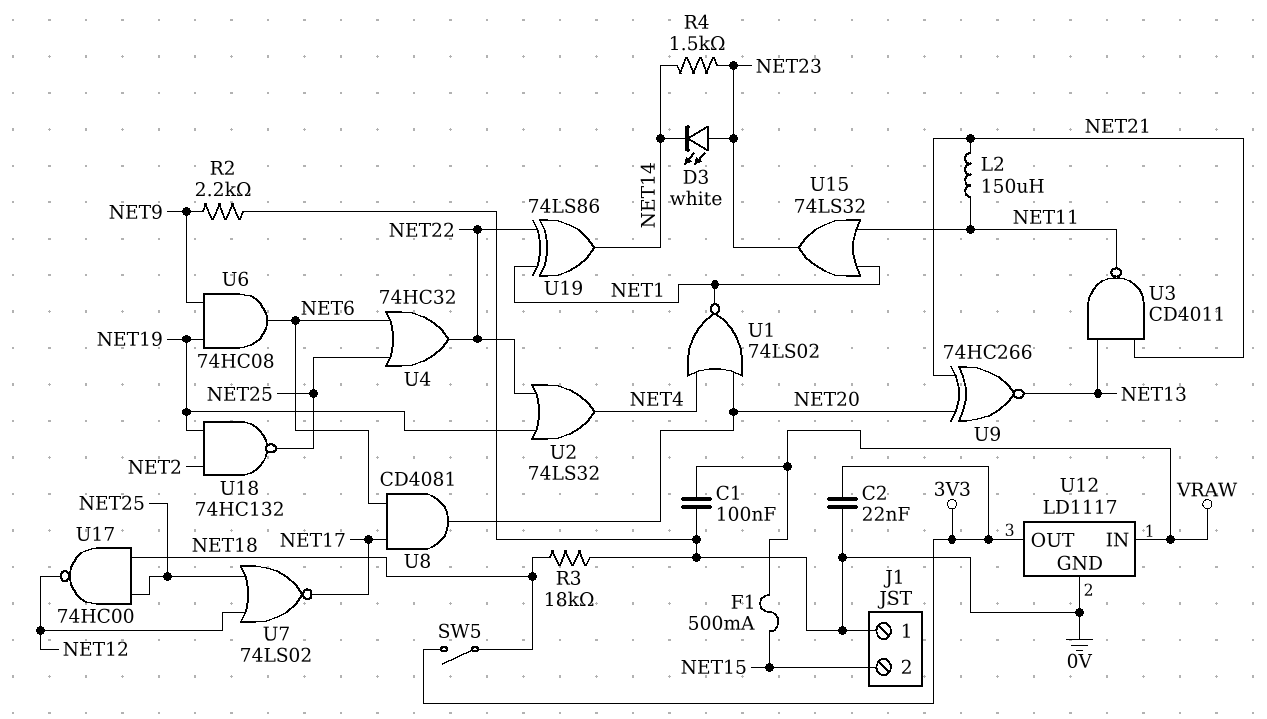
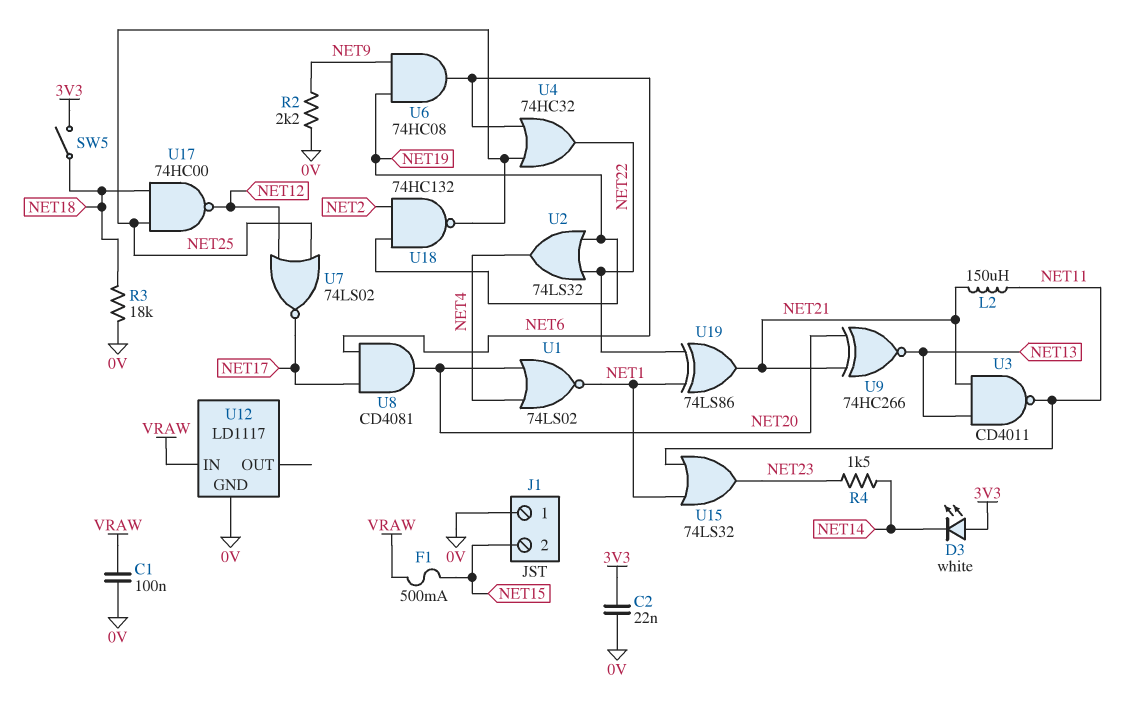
D3: LED white (A NET23, K NET14) -> LED white (A 3V3, K NET14)
U12 pin OUT: 3V3 -> none
U19: XOR 74LS86 (in NET1, in NET22, out NET14) -> XOR 74LS86 (in NET1, in NET22, out NET21)

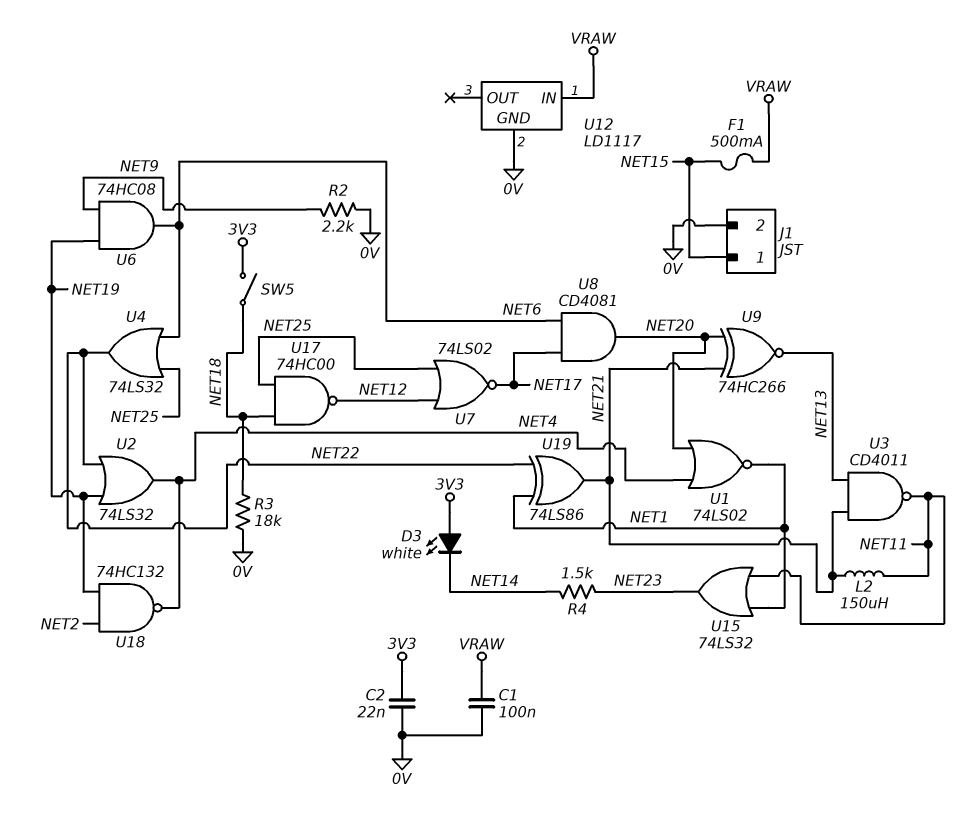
J1 pin 1: 0V -> NET15
J1 pin 2: NET15 -> 0V
U4: OR 74HC32 (in NET6, in NET25, out NET22) -> OR 74LS32 (in NET6, in NET25, out NET22)
U18: NAND 74HC132 (in NET2, in NET19, out NET25) -> NAND 74HC132 (in NET2, in NET19, out NET4)

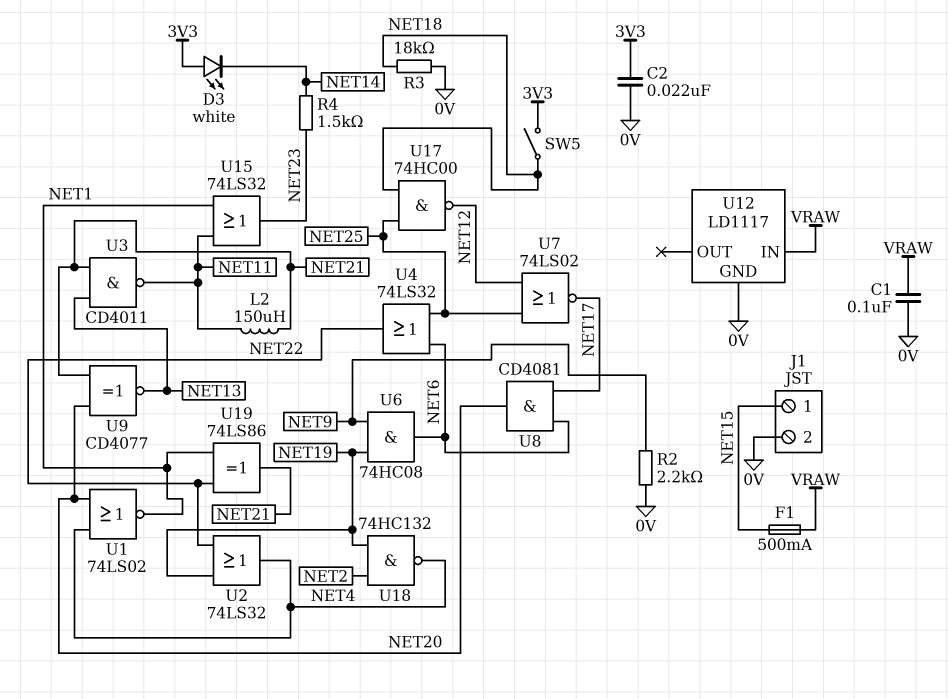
U9: XNOR 74HC266 (in NET20, in NET21, out NET13) -> XNOR CD4077 (in NET20, in NET21, out NET13)

